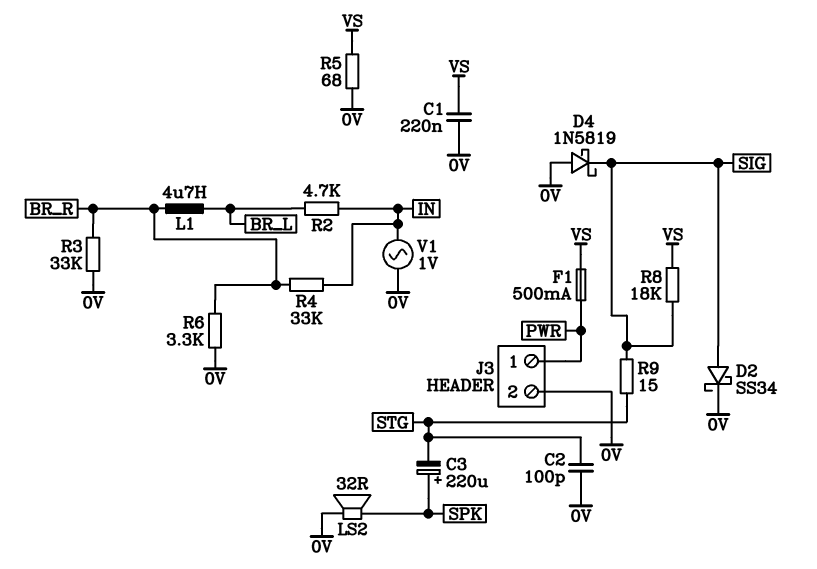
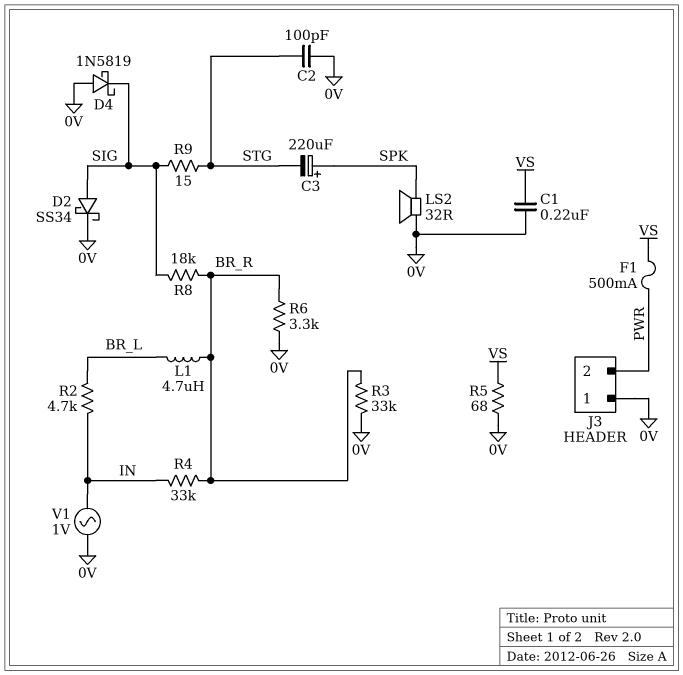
J3 pin 1: PWR -> 0V
J3 pin 2: 0V -> PWR
R8: 18k (SIG, VS) -> 18k (BR_R, SIG)

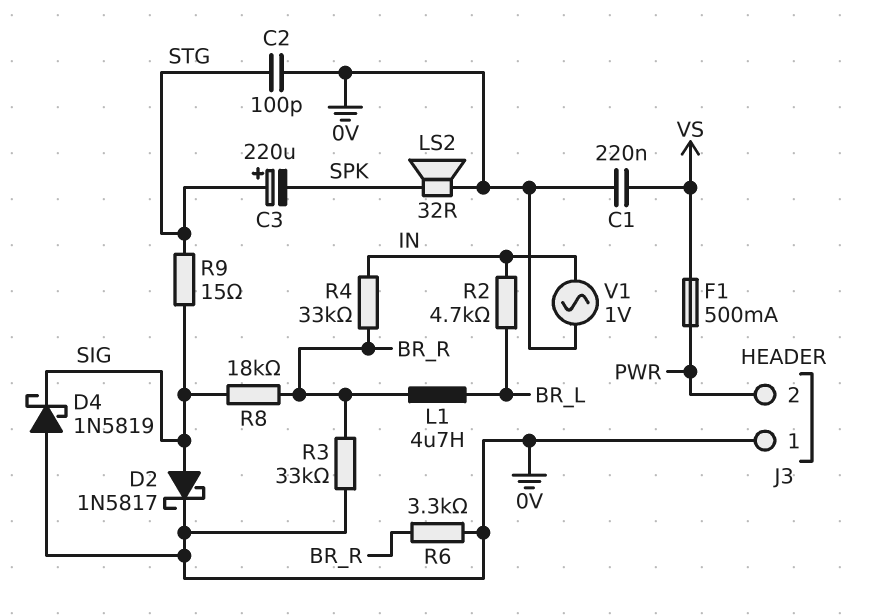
C3: 220uF (plus SPK, minus STG) -> 220uF (plus STG, minus SPK)
D2: schottky SS34 (A SIG, K 0V) -> schottky 1N5817 (A SIG, K 0V)
R5: 68 (0V, VS) -> none

